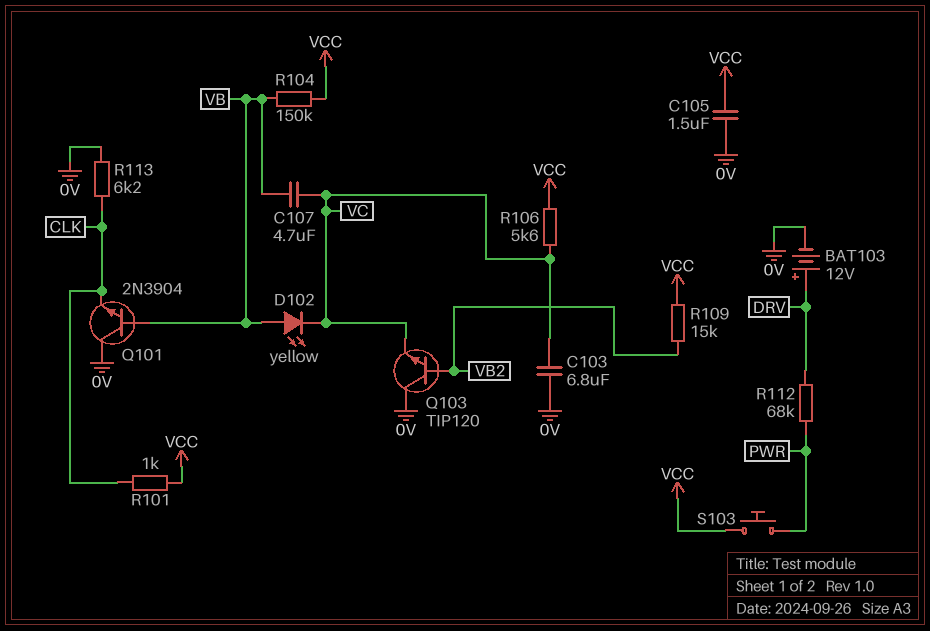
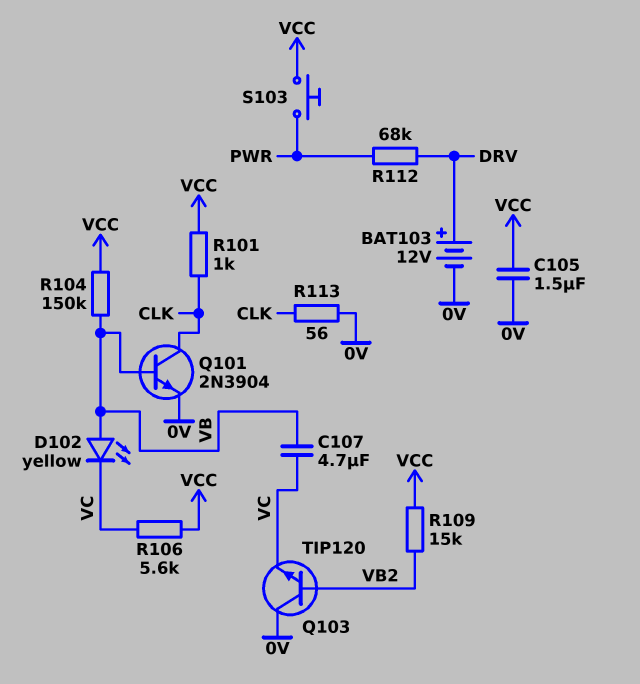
C103: 6.8uF (0V, VC) -> none
Q101: NPN 2N3904 (B VB, C 0V, E CLK) -> NPN 2N3904 (B VB, C CLK, E 0V)
R113: 6.2k (0V, CLK) -> 56 (0V, CLK)

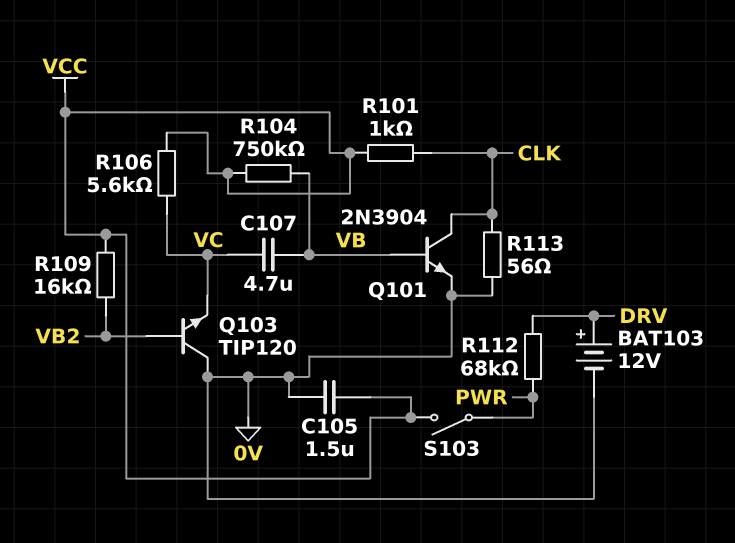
D102: LED yellow (A VB, K VC) -> none
R104: 150k (VB, VCC) -> 750k (VB, VCC)
R109: 15k (VB2, VCC) -> 16k (VB2, VCC)
S103: button (PWR, VCC) -> switch (PWR, VCC)

